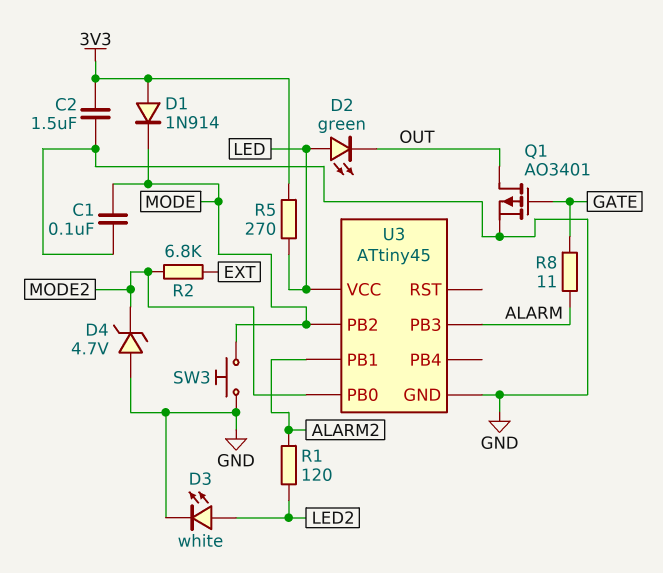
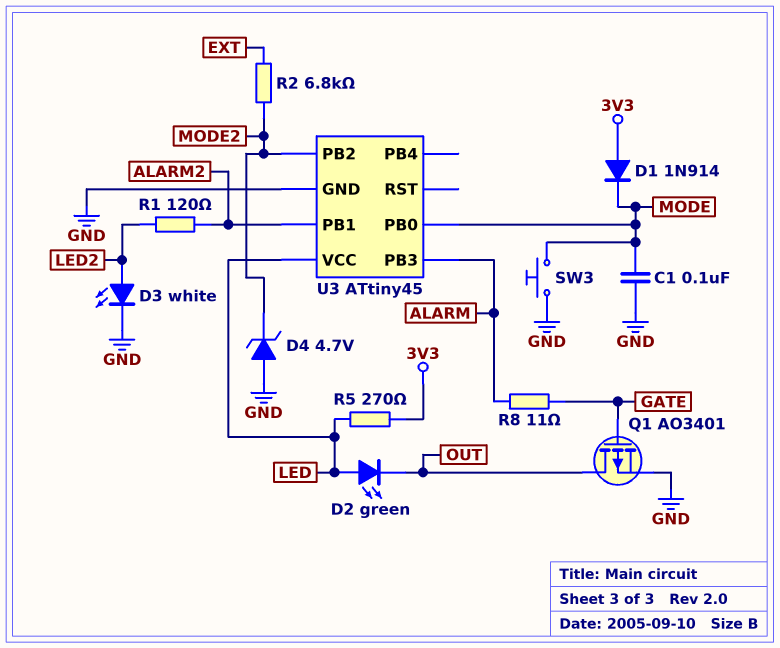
C2: 1.5uF (3V3, GND) -> none
U3 pin PB0: MODE2 -> MODE
U3 pin PB2: MODE -> MODE2

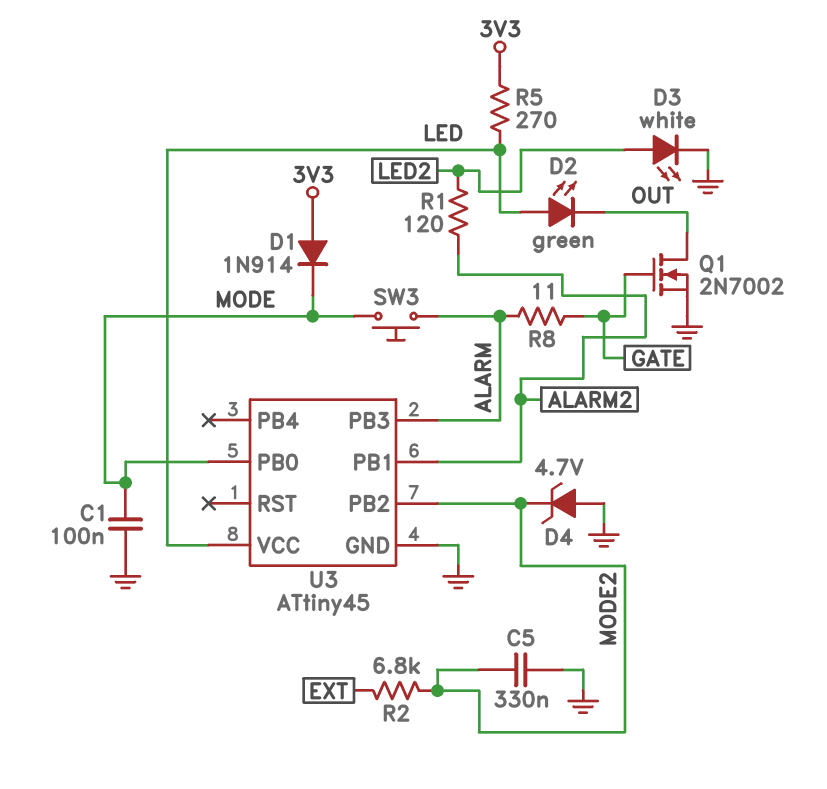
C5: none -> 330nF (GND, MODE2)
Q1: PMOS AO3401 (G GATE, D OUT, S GND) -> NMOS 2N7002 (G GATE, D OUT, S GND)
SW3: button (GND, MODE) -> button (ALARM, MODE)

